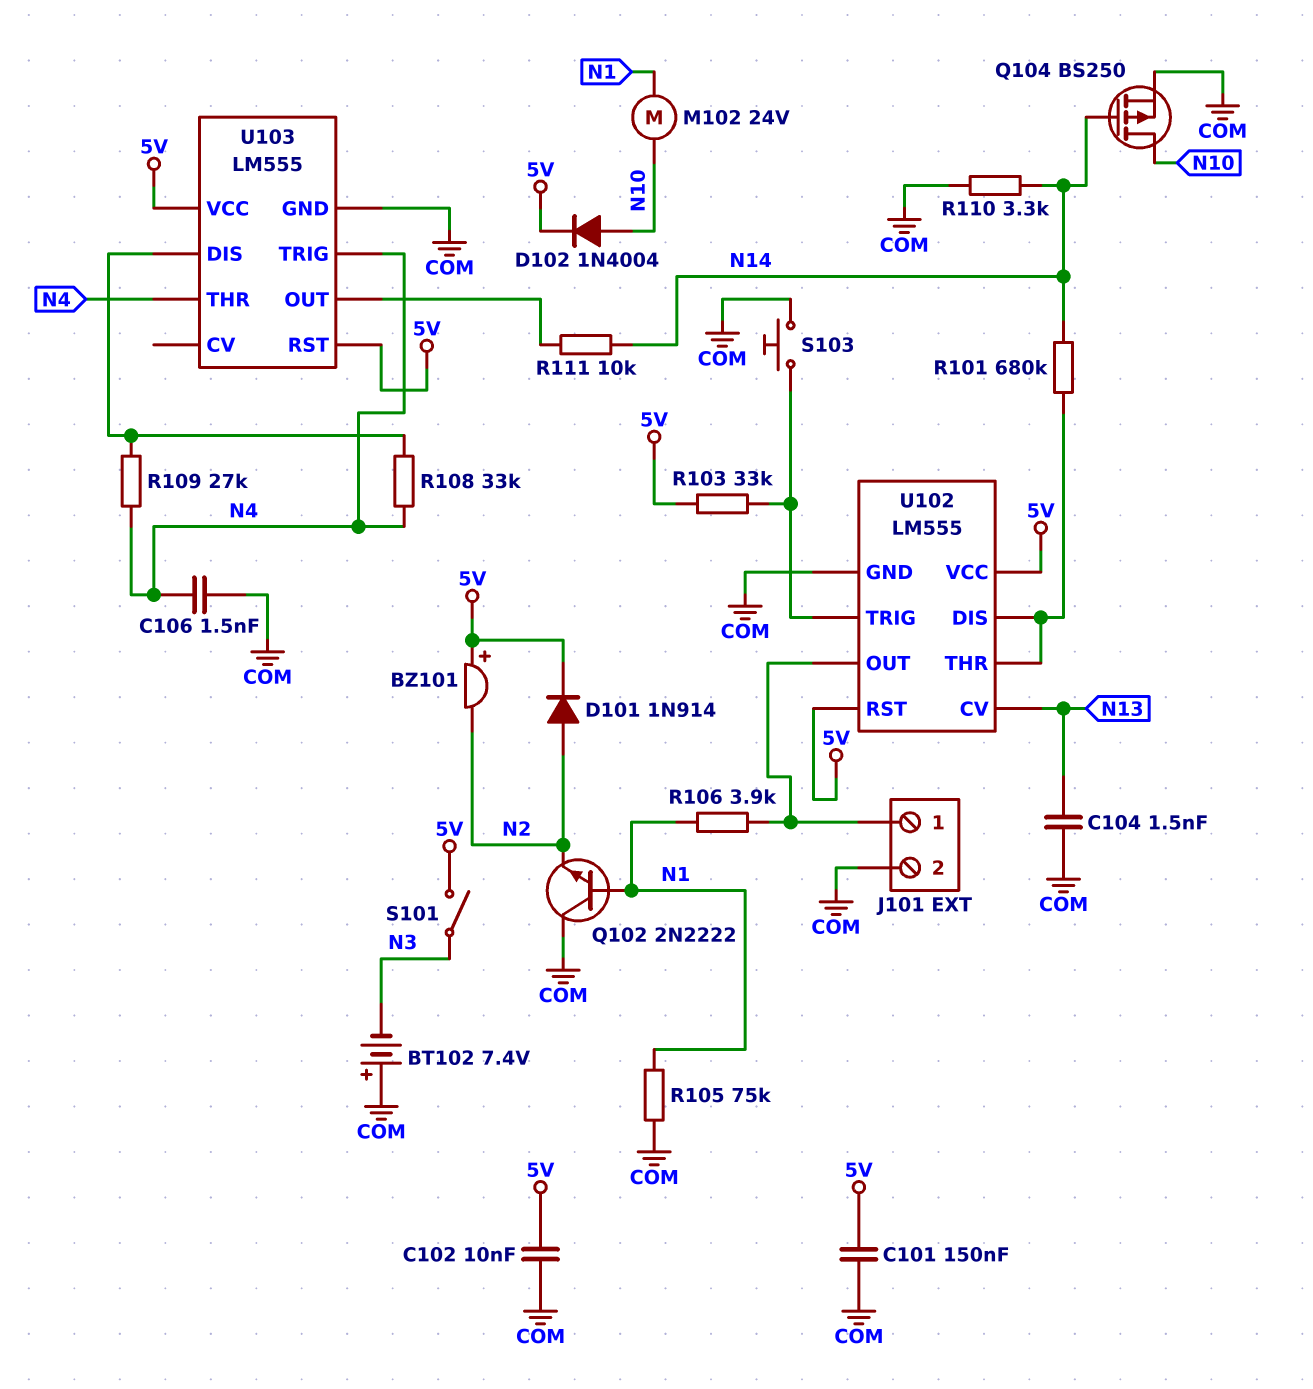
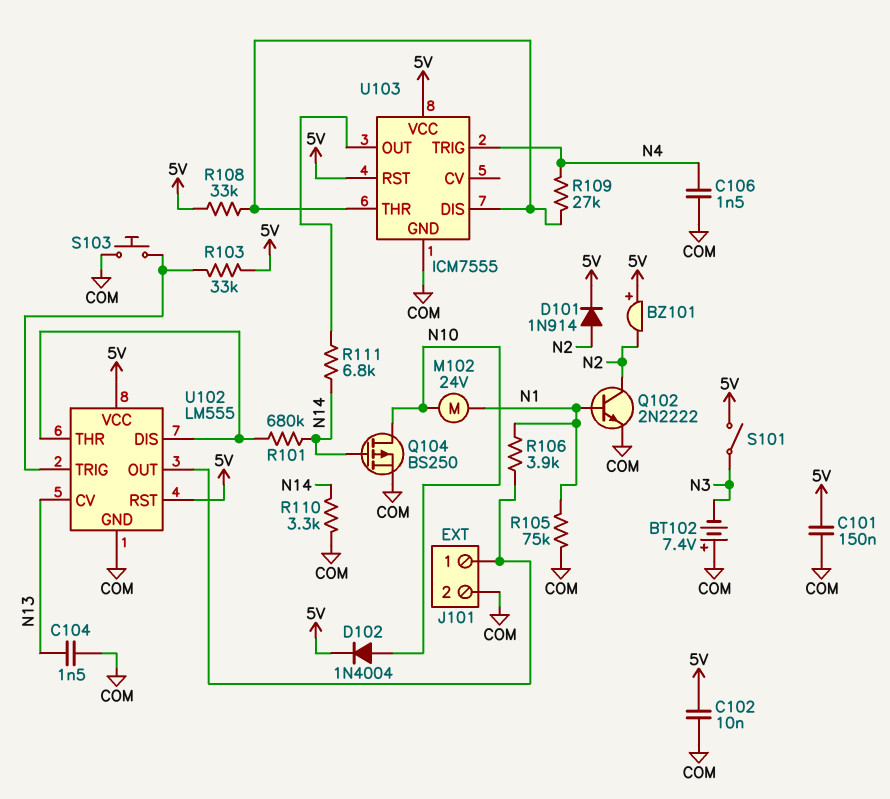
Q102: NPN 2N2222 (B N1, C COM, E N2) -> NPN 2N2222 (B N1, C N2, E COM)
R108: 33k (N4, U103/DIS) -> 33k (5V, U103/DIS)
R111: 10k (N14, U103/OUT) -> 6.8k (N14, U103/OUT)
U103: LM555 -> ICM7555
U103 pin THR: N4 -> U103/DIS

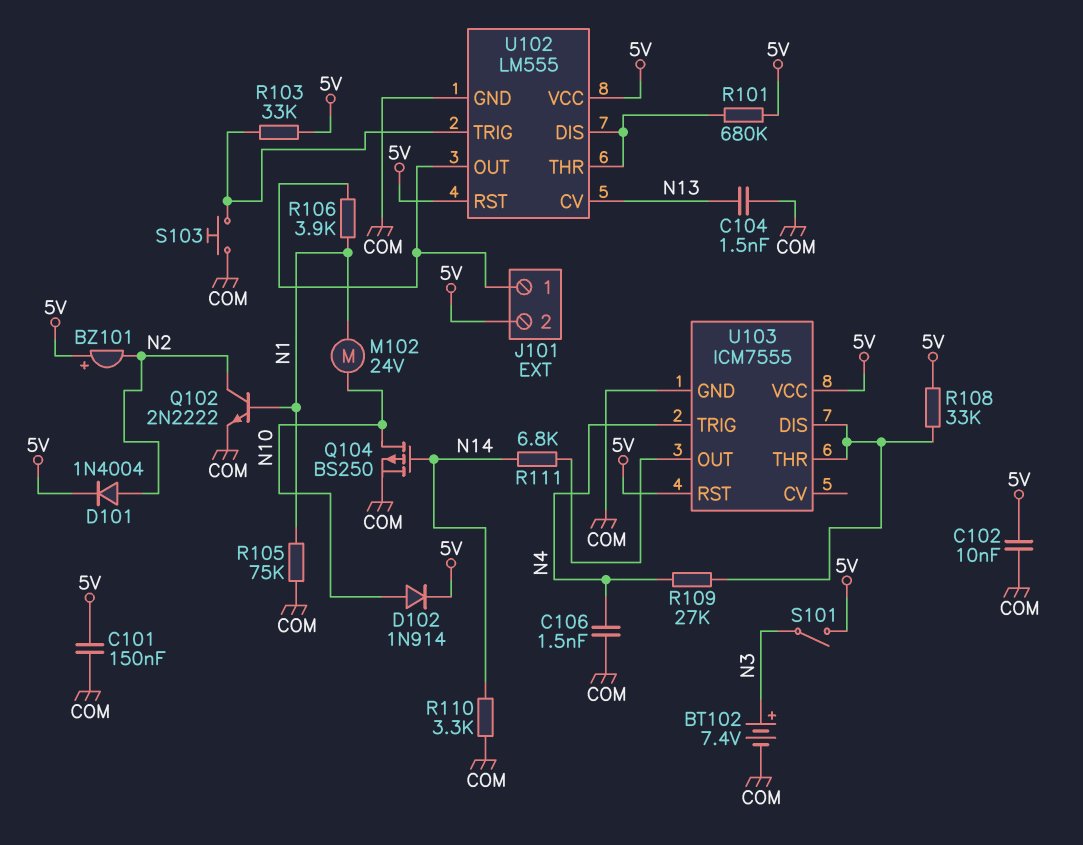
BT102: 7.4V (plus COM, minus N3) -> 7.4V (plus N3, minus COM)
D101: diode 1N914 (A N2, K 5V) -> diode 1N4004 (A N2, K 5V)
D102: diode 1N4004 (A N10, K 5V) -> diode 1N914 (A N10, K 5V)
J101 pin 2: COM -> 5V
R101: 680k (N14, U102/DIS) -> 680k (5V, U102/DIS)

